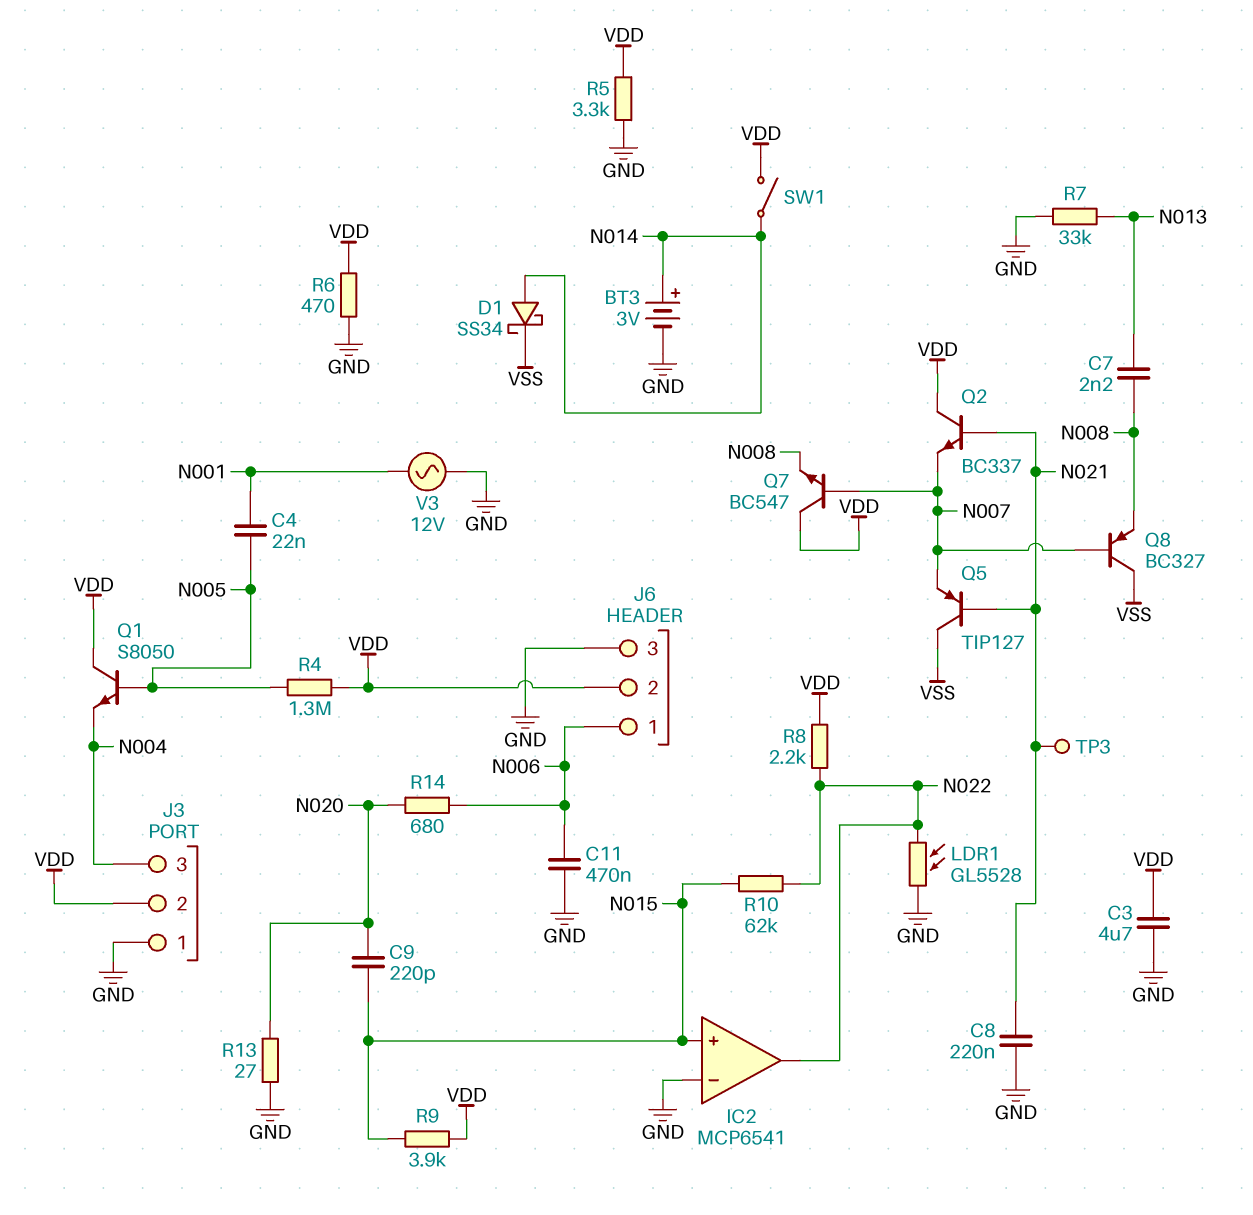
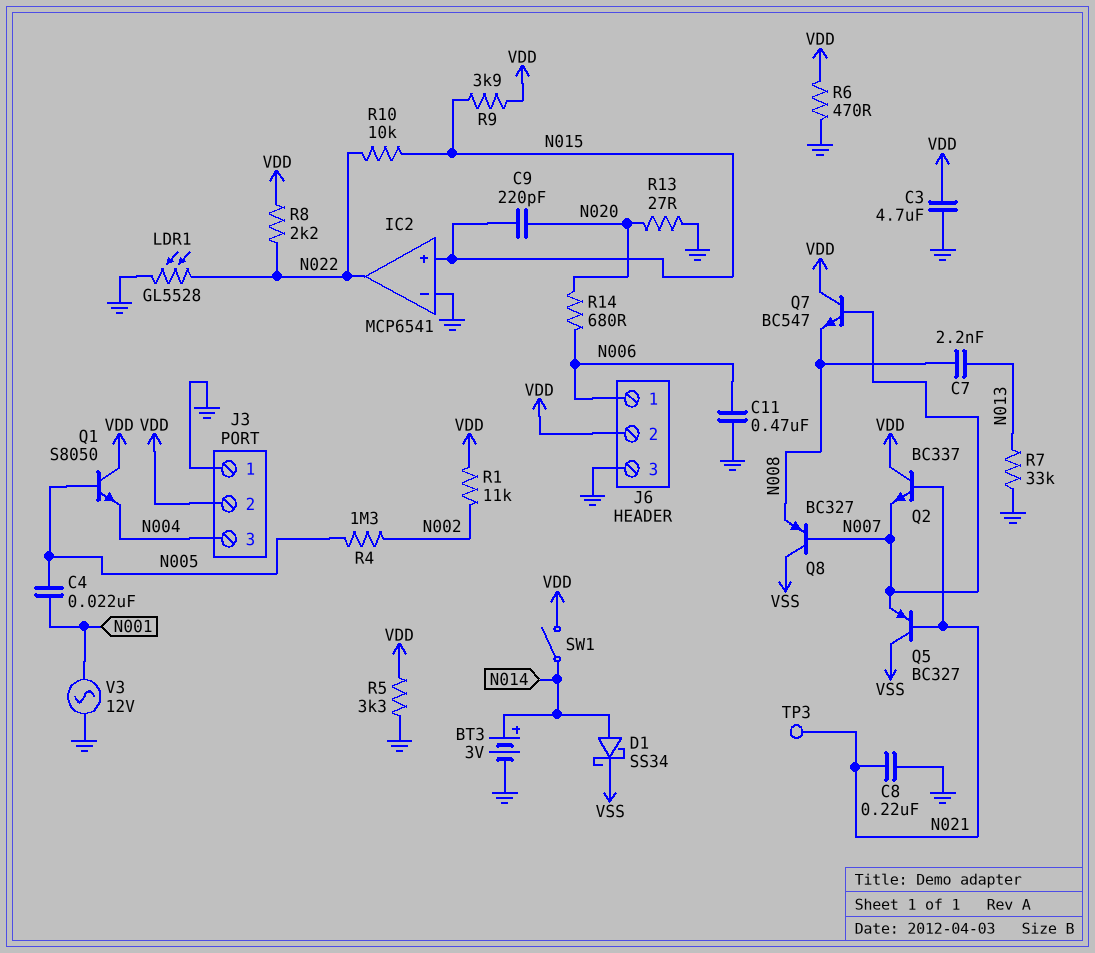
Q5: PNP TIP127 (B N021, C VSS, E N007) -> PNP BC327 (B N021, C VSS, E N007)
R1: none -> 11k (N002, VDD)
R4: 1.3M (N005, VDD) -> 1.3M (N002, N005)
R10: 62k (N015, N022) -> 10k (N015, N022)

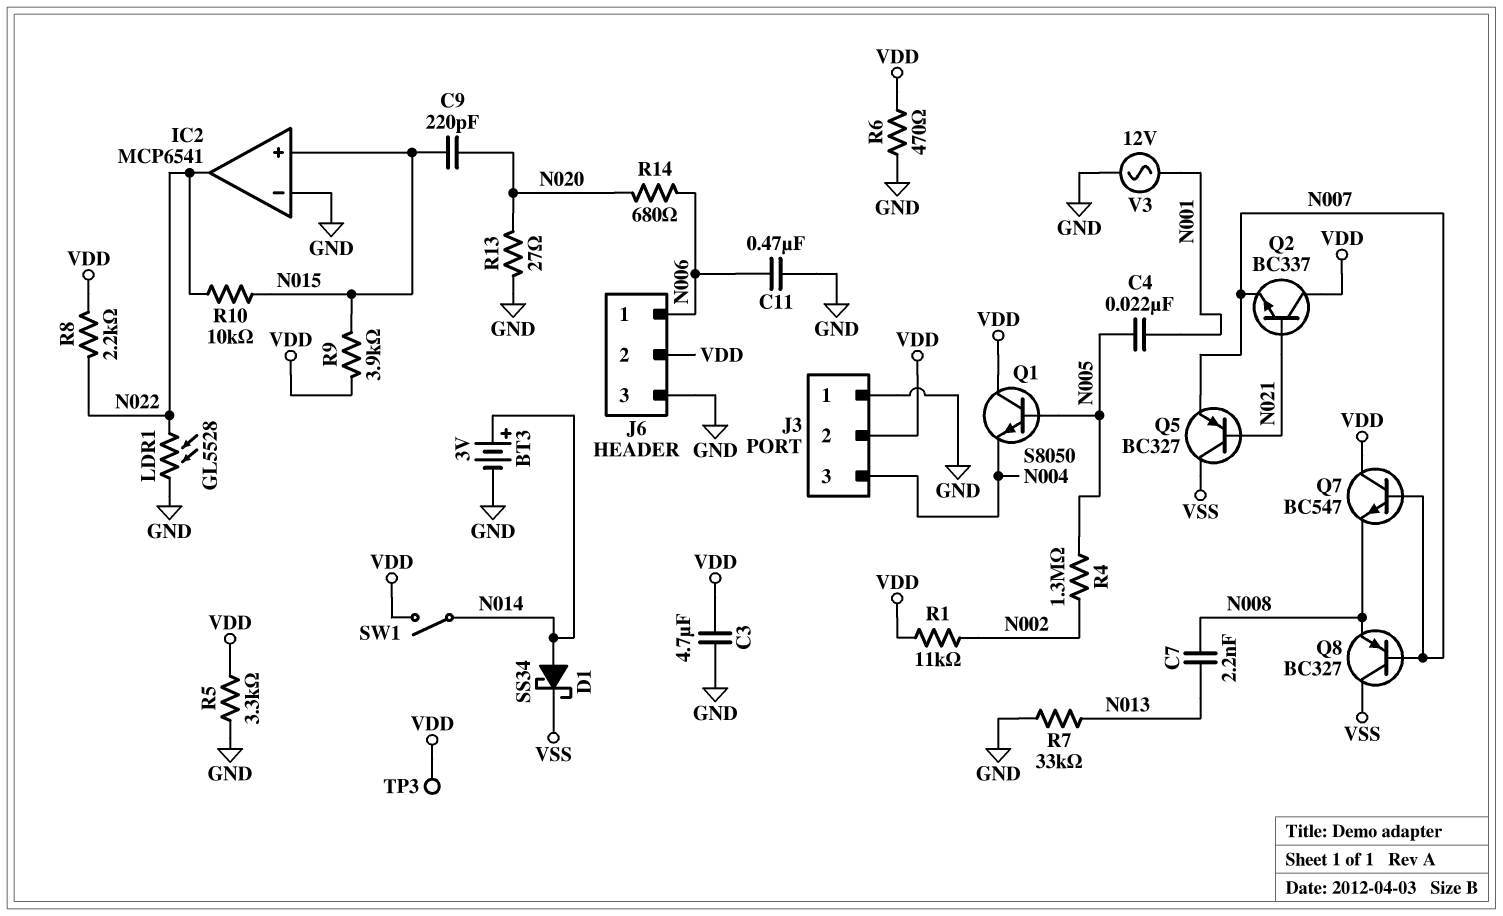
C8: 220nF (GND, N021) -> none
TP3: test point (N021) -> test point (VDD)

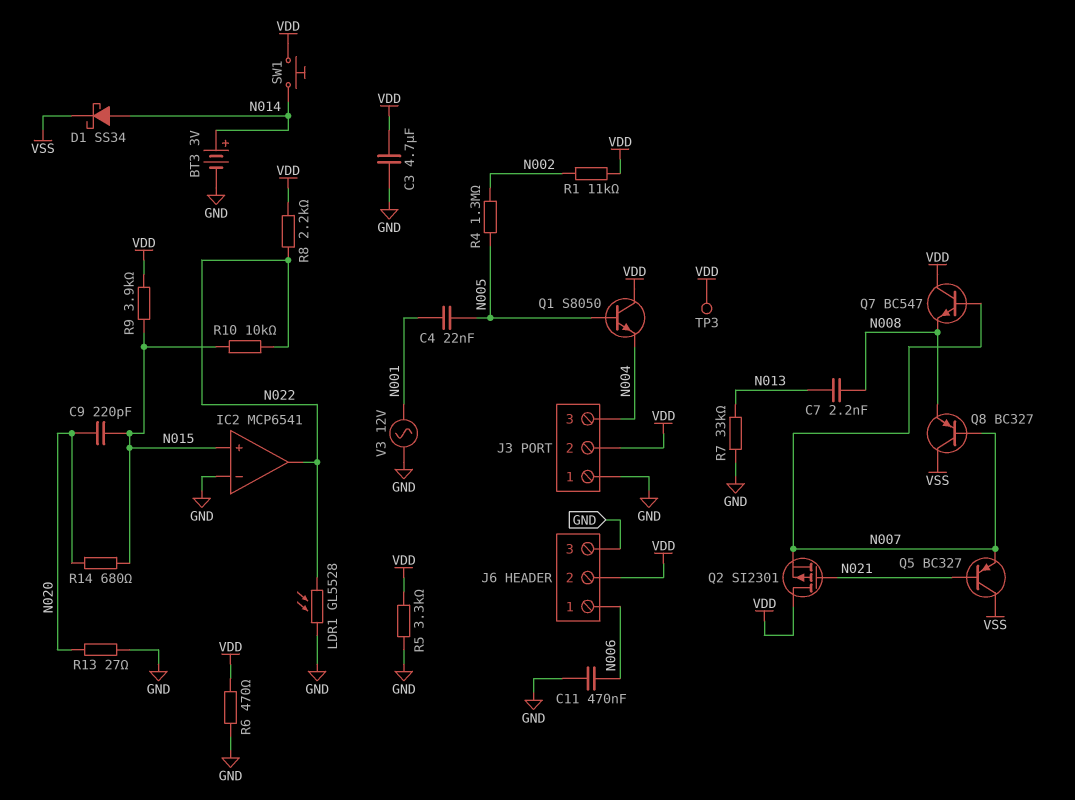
Q2: NPN BC337 (B N021, C VDD, E N007) -> PMOS SI2301 (G N021, D VDD, S N007)
R14: 680 (N006, N020) -> 680 (N015, N020)
SW1: switch (N014, VDD) -> button (N014, VDD)

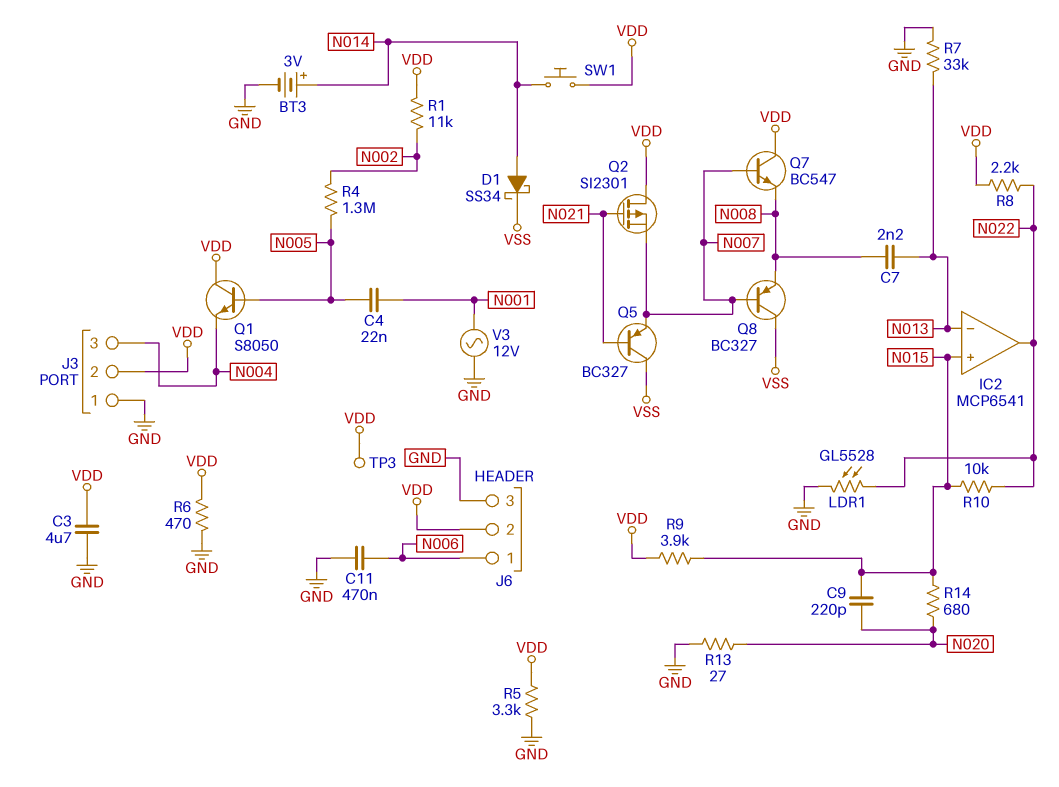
IC2 pin in-: GND -> N013

